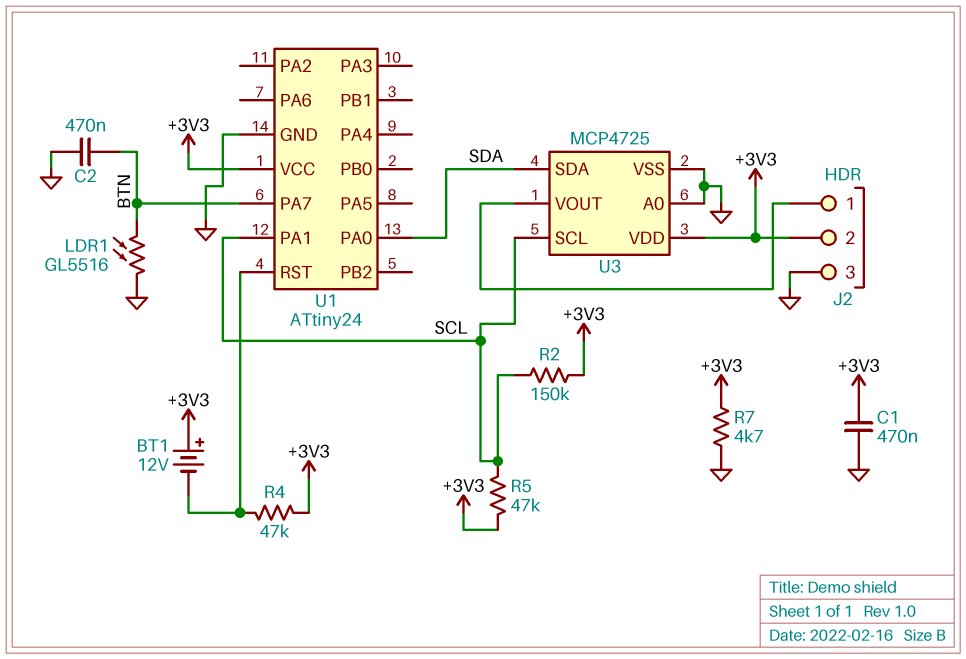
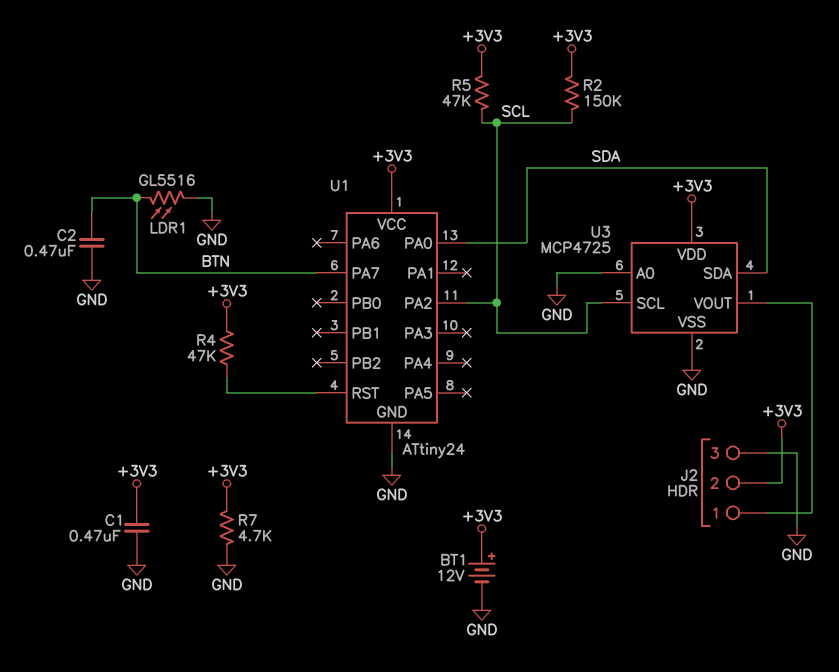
BT1: 12V (plus +3V3, minus U1/RST) -> 12V (plus +3V3, minus GND)
U1 pin PA1: SCL -> none
U1 pin PA2: none -> SCL

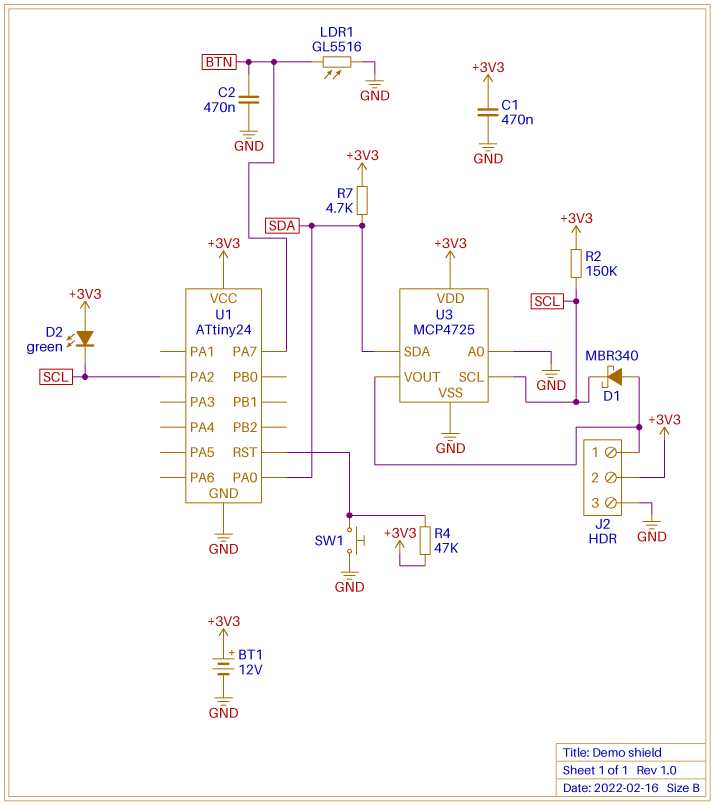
D1: none -> schottky MBR340 (A J2/1, K SCL)
D2: none -> LED green (A +3V3, K SCL)
R5: 47k (+3V3, SCL) -> none
R7: 4.7k (+3V3, GND) -> 4.7k (+3V3, SDA)
SW1: none -> button (GND, U1/RST)

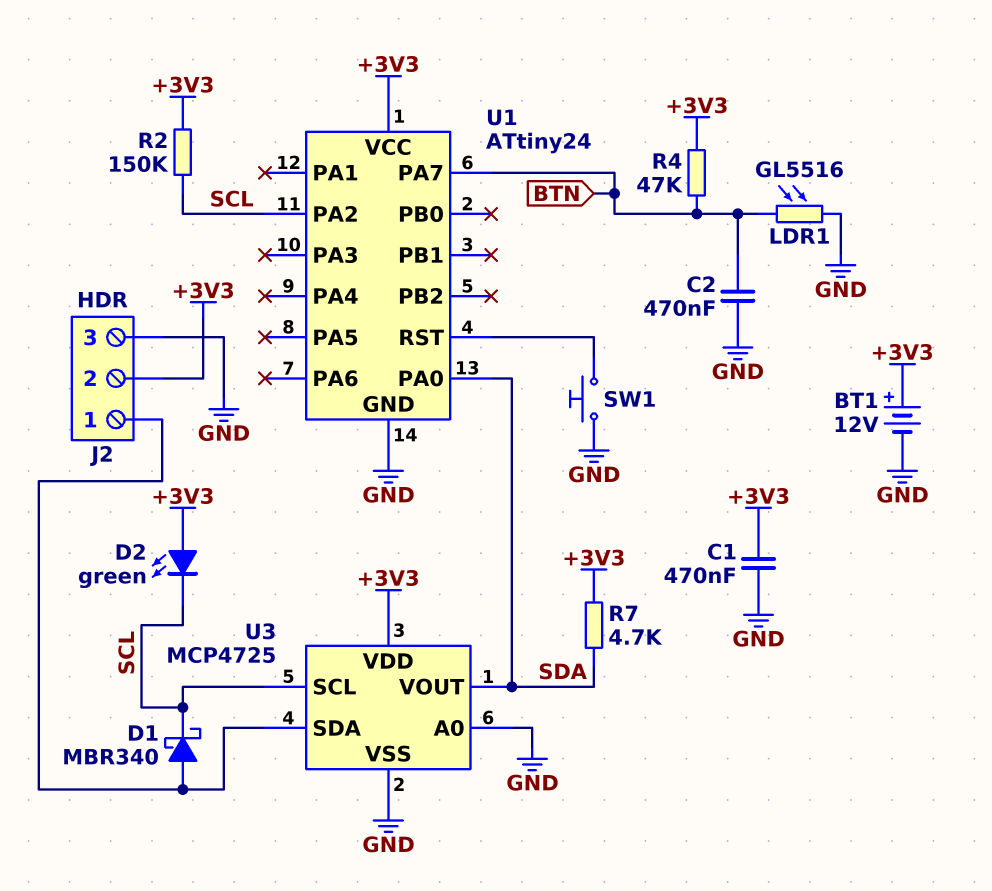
R4: 47k (+3V3, U1/RST) -> 47k (+3V3, BTN)
U3 pin SDA: SDA -> J2/1
U3 pin VOUT: J2/1 -> SDA

